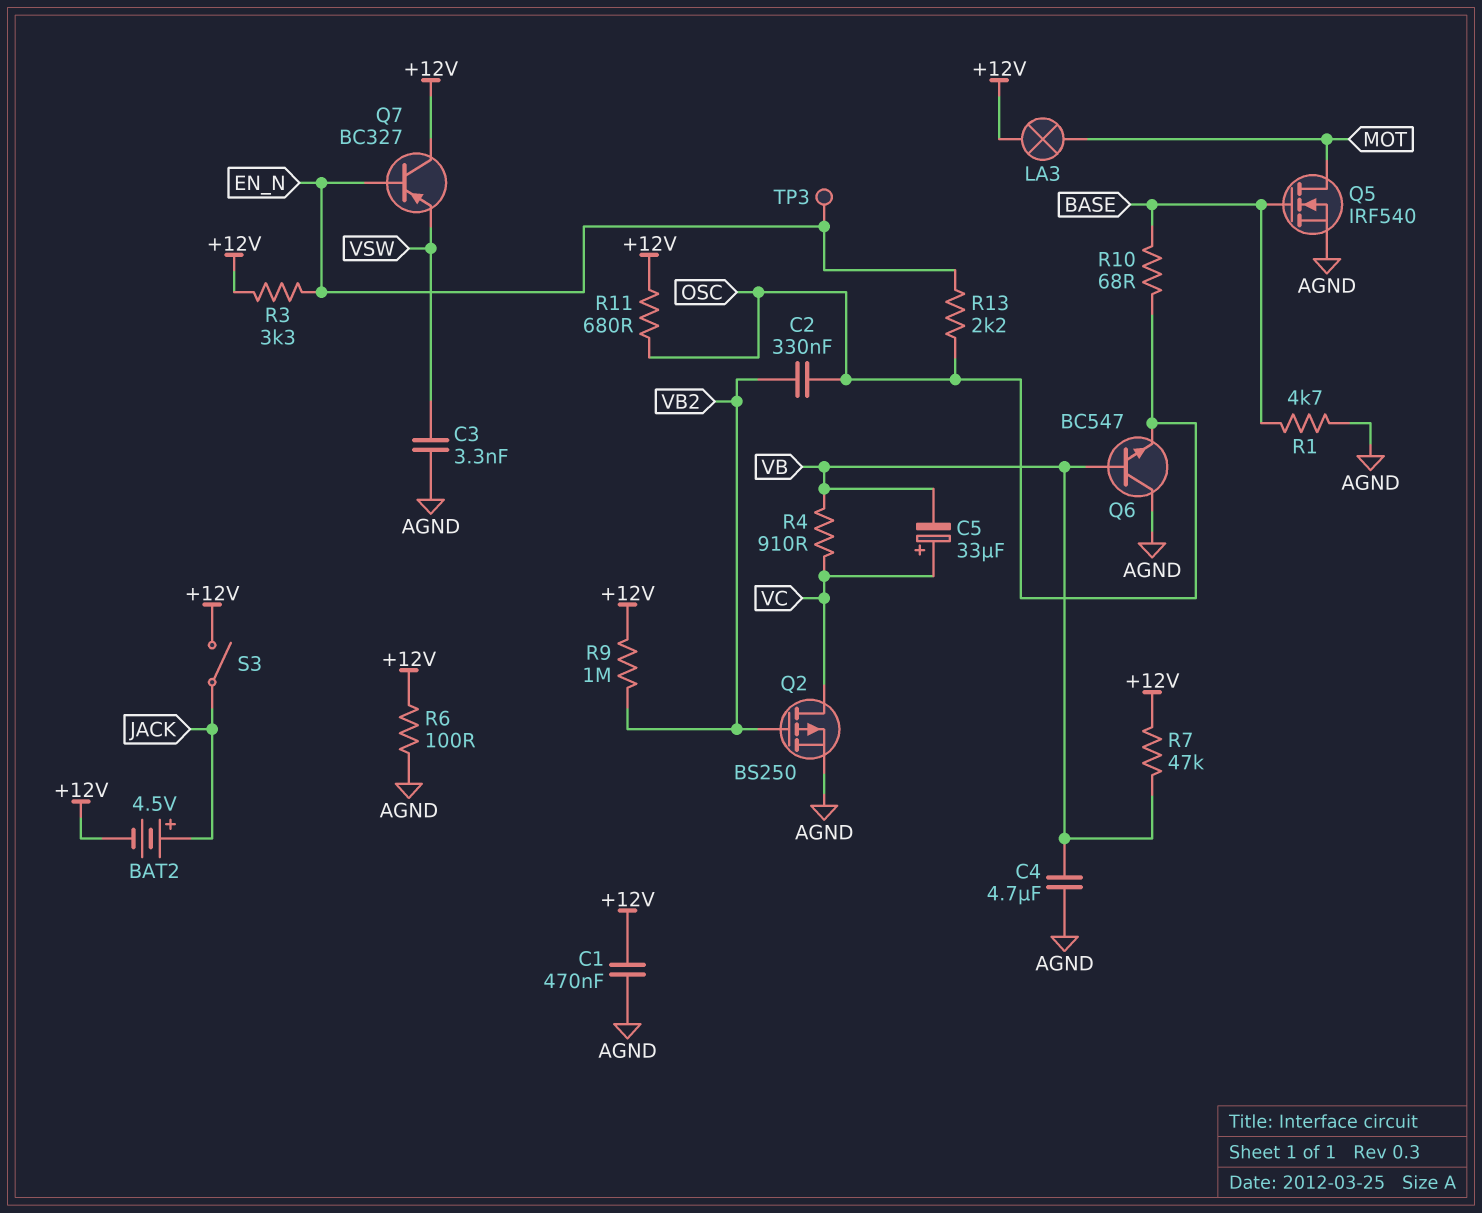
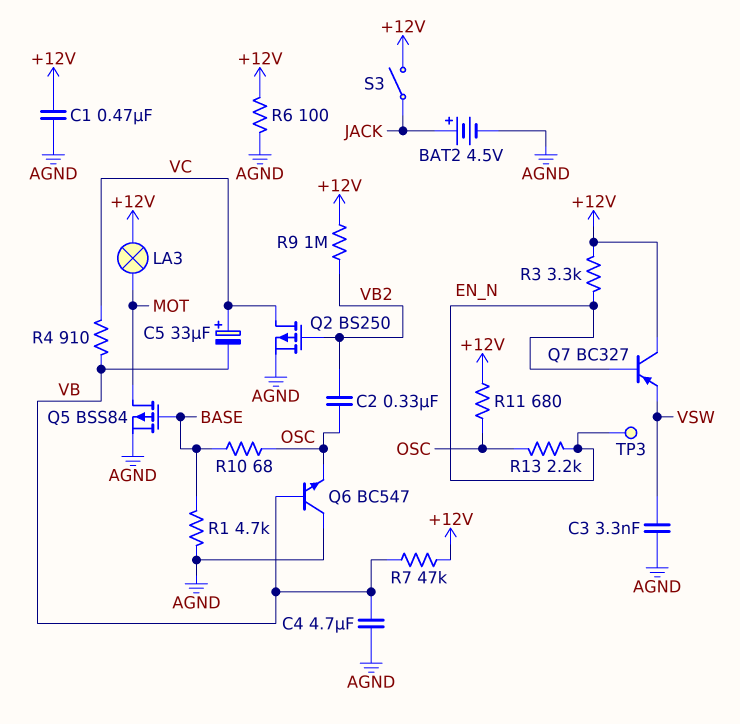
BAT2: 4.5V (plus JACK, minus +12V) -> 4.5V (plus JACK, minus AGND)
Q5: NMOS IRF540 (G BASE, D MOT, S AGND) -> PMOS BSS84 (G BASE, D MOT, S AGND)

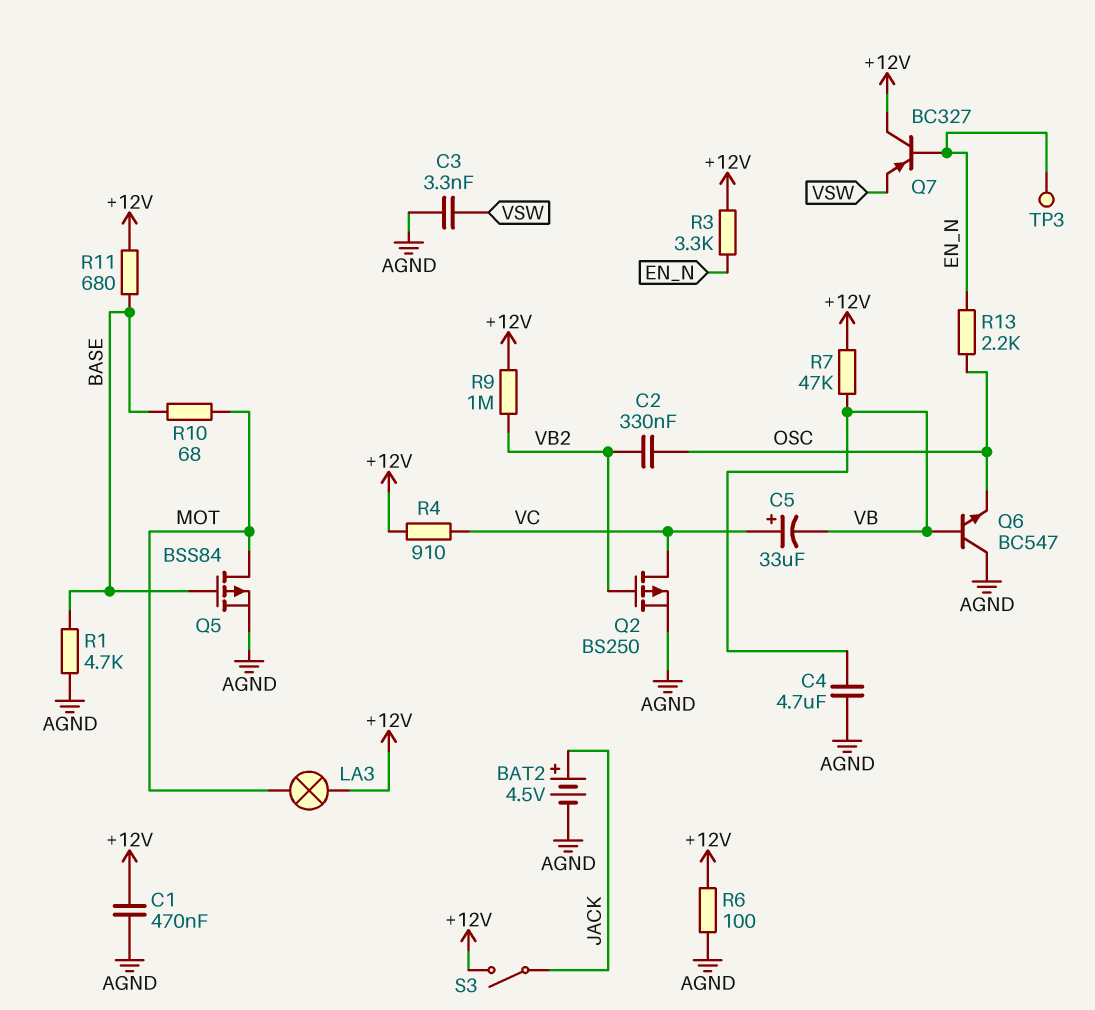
R4: 910 (VB, VC) -> 910 (+12V, VC)
R10: 68 (BASE, OSC) -> 68 (BASE, MOT)
R11: 680 (+12V, OSC) -> 680 (+12V, BASE)

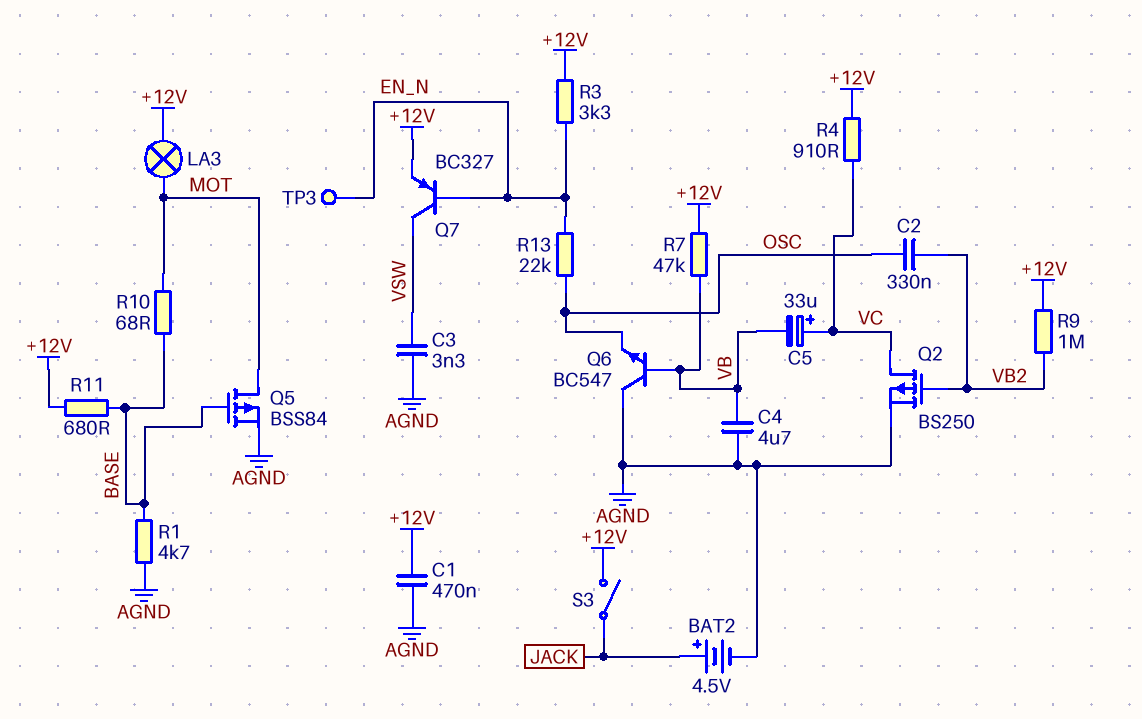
Q7: PNP BC327 (B EN_N, C +12V, E VSW) -> PNP BC327 (B EN_N, C VSW, E +12V)
R6: 100 (+12V, AGND) -> none
R13: 2.2k (EN_N, OSC) -> 22k (EN_N, OSC)

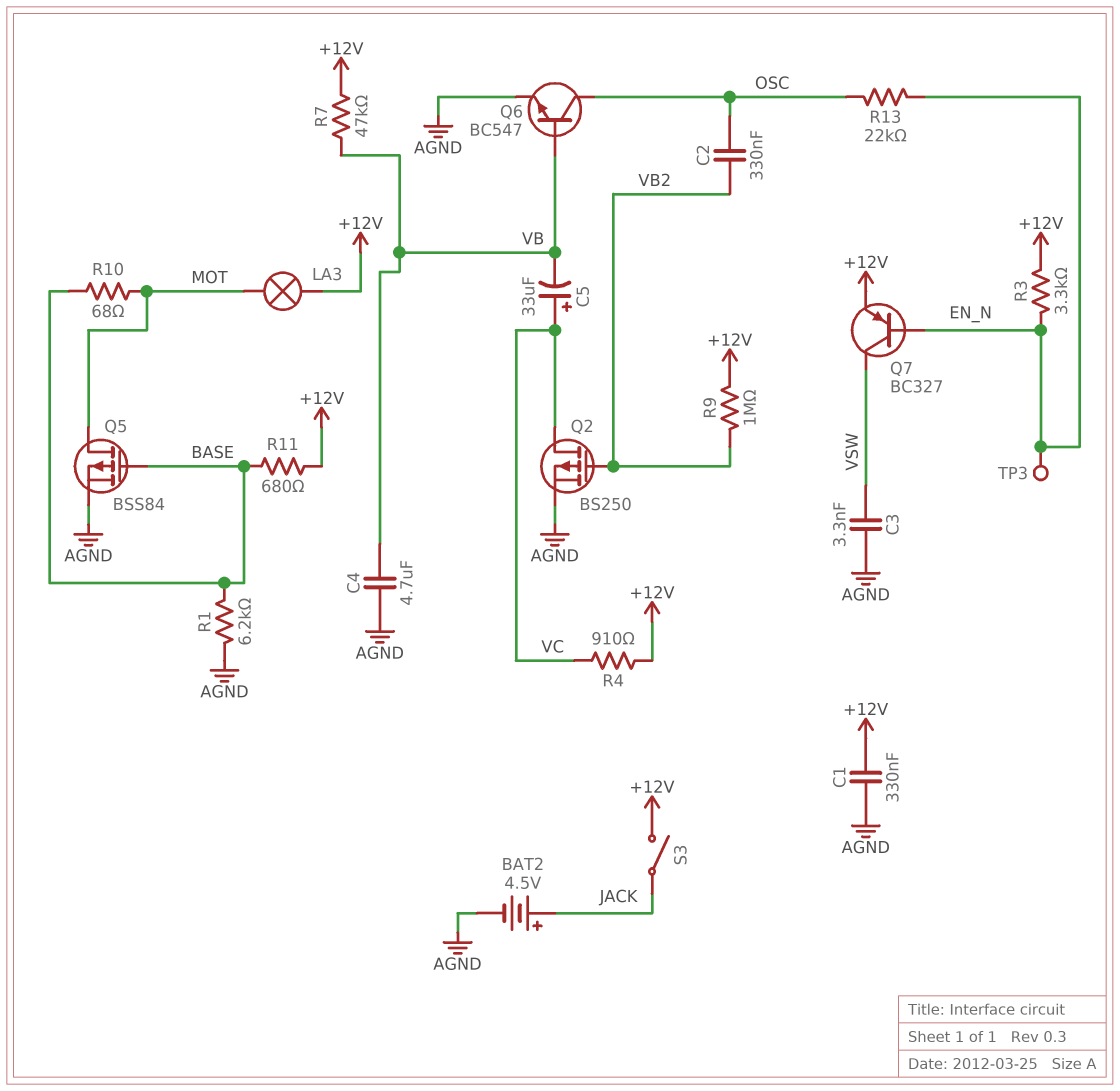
C1: 470nF (+12V, AGND) -> 330nF (+12V, AGND)
Q6: NPN BC547 (B VB, C AGND, E OSC) -> NPN BC547 (B VB, C OSC, E AGND)
R1: 4.7k (AGND, BASE) -> 6.2k (AGND, BASE)

